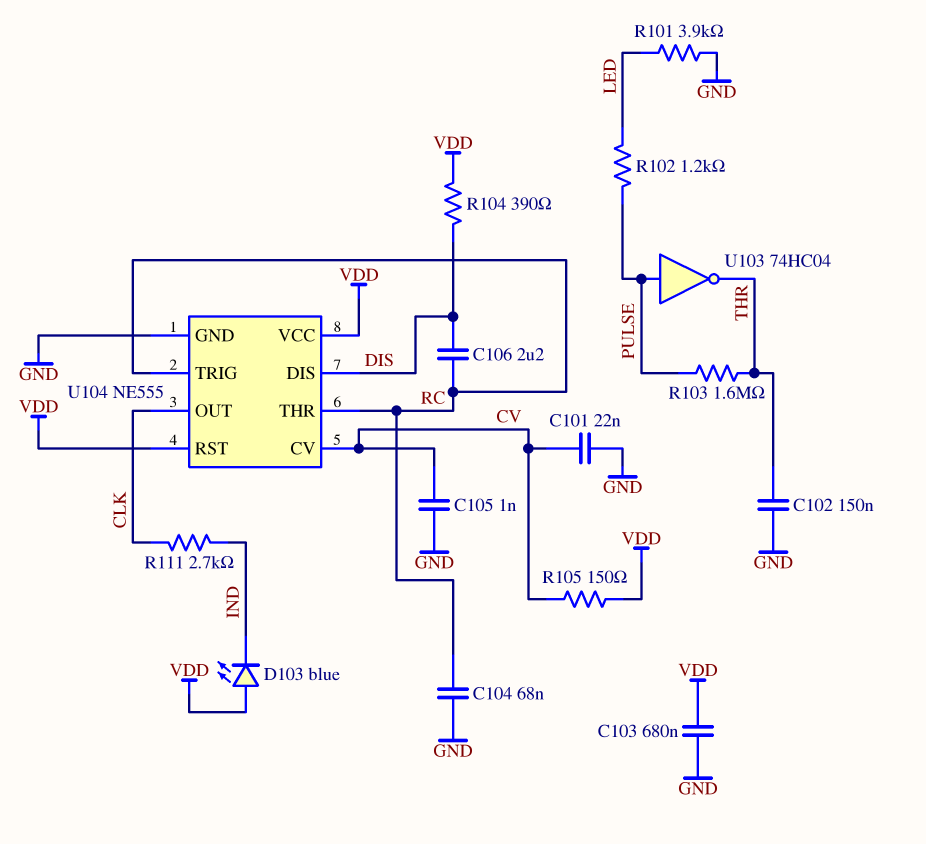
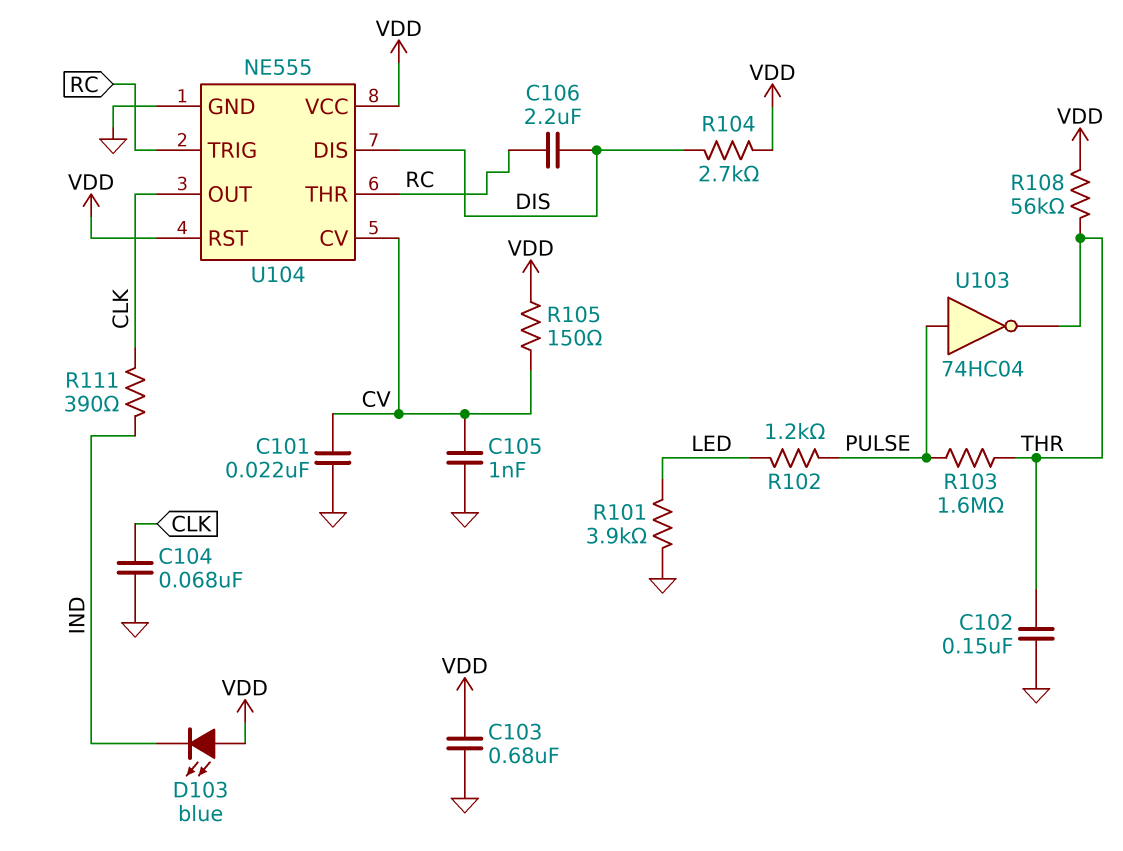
C104: 68nF (GND, RC) -> 68nF (CLK, GND)
R104: 390 (DIS, VDD) -> 2.7k (DIS, VDD)
R108: none -> 56k (THR, VDD)
R111: 2.7k (CLK, IND) -> 390 (CLK, IND)

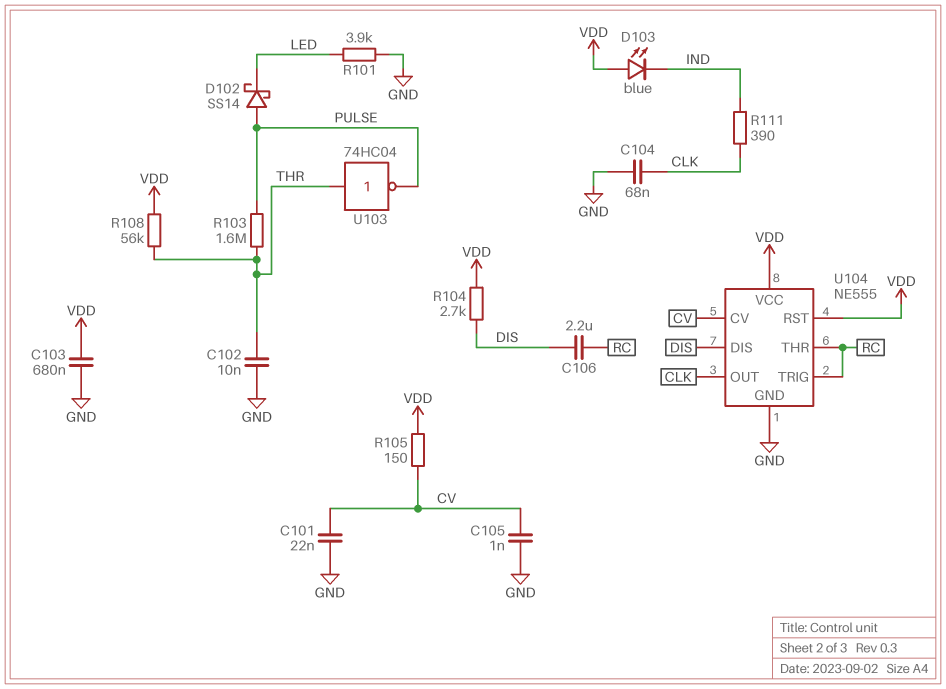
C102: 150nF (GND, THR) -> 10nF (GND, THR)
D102: none -> schottky SS14 (A PULSE, K LED)
R102: 1.2k (LED, PULSE) -> none
U103: NOT 74HC04 (in PULSE, out THR) -> NOT 74HC04 (in THR, out PULSE)

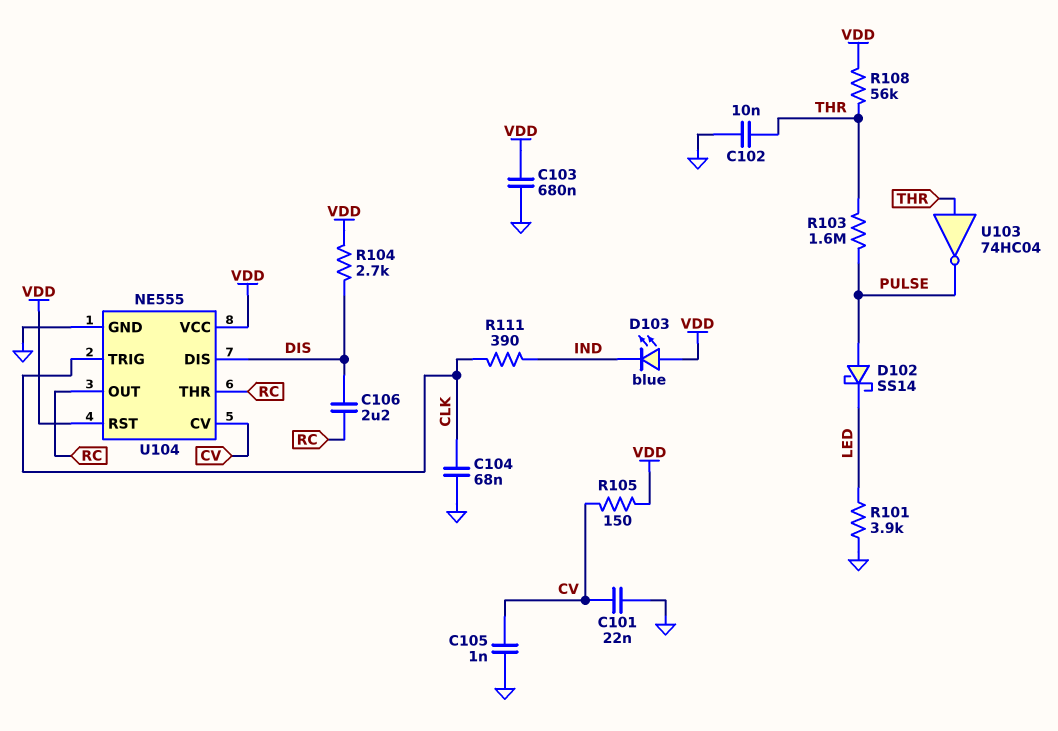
U104 pin OUT: CLK -> RC
U104 pin TRIG: RC -> CLK

